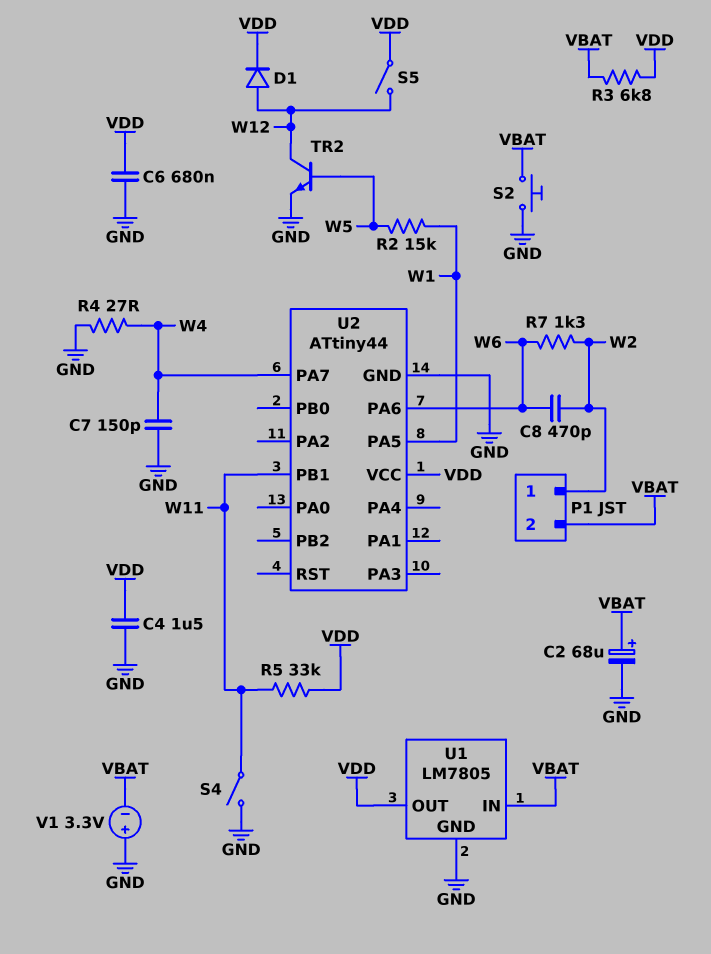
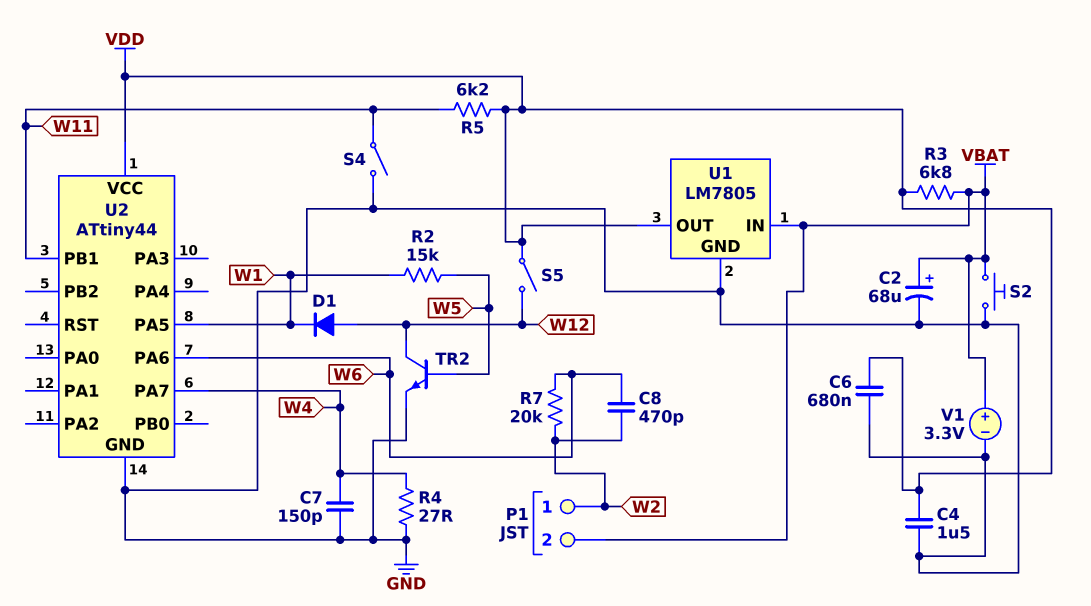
D1: diode (A W12, K VDD) -> diode (A W12, K W1)
R5: 33k (VDD, W11) -> 6.2k (VDD, W11)
R7: 1.3k (W2, W6) -> 20k (W2, W6)
V1: 3.3V (plus GND, minus VBAT) -> 3.3V (plus VBAT, minus GND)

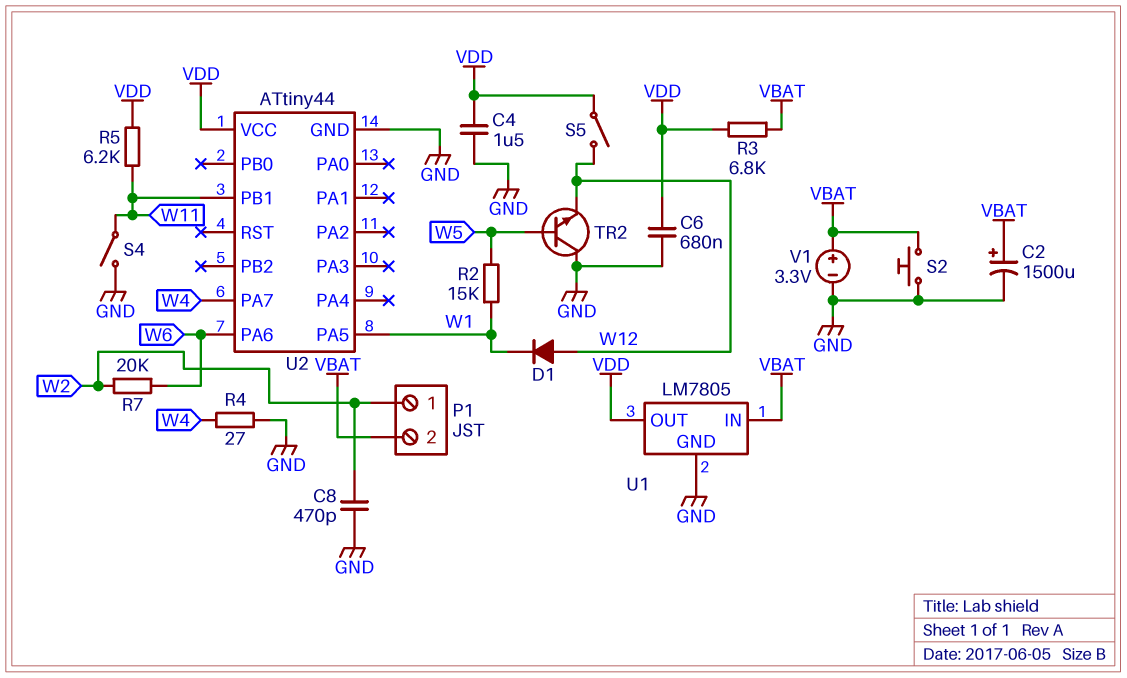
C2: 68uF (plus VBAT, minus GND) -> 1500uF (plus VBAT, minus GND)
C7: 150pF (GND, W4) -> none
C8: 470pF (W2, W6) -> 470pF (GND, W2)
TR2: NPN (B W5, C W12, E GND) -> NPN (B W5, C GND, E W12)

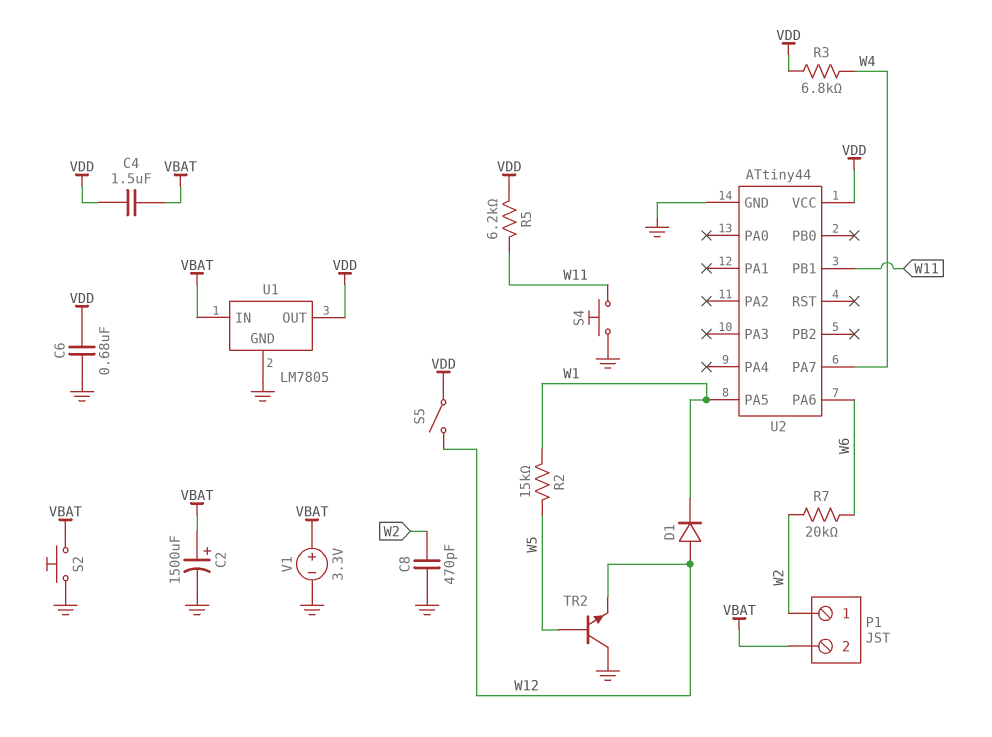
C4: 1.5uF (GND, VDD) -> 1.5uF (VBAT, VDD)
R3: 6.8k (VBAT, VDD) -> 6.8k (VDD, W4)
R4: 27 (GND, W4) -> none
S4: switch (GND, W11) -> button (GND, W11)

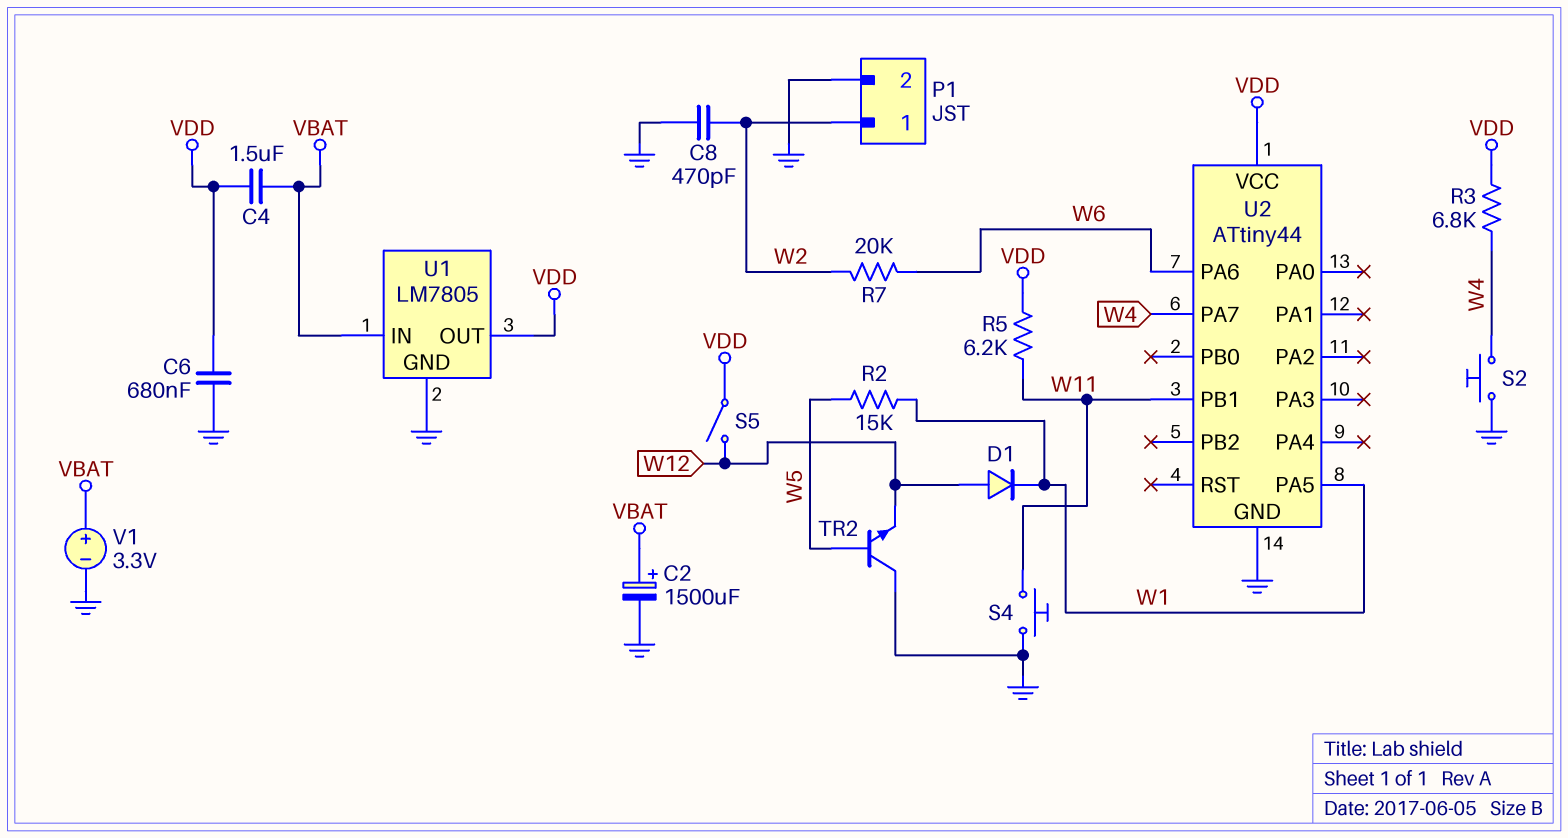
P1 pin 2: VBAT -> GND
S2: button (GND, VBAT) -> button (GND, W4)

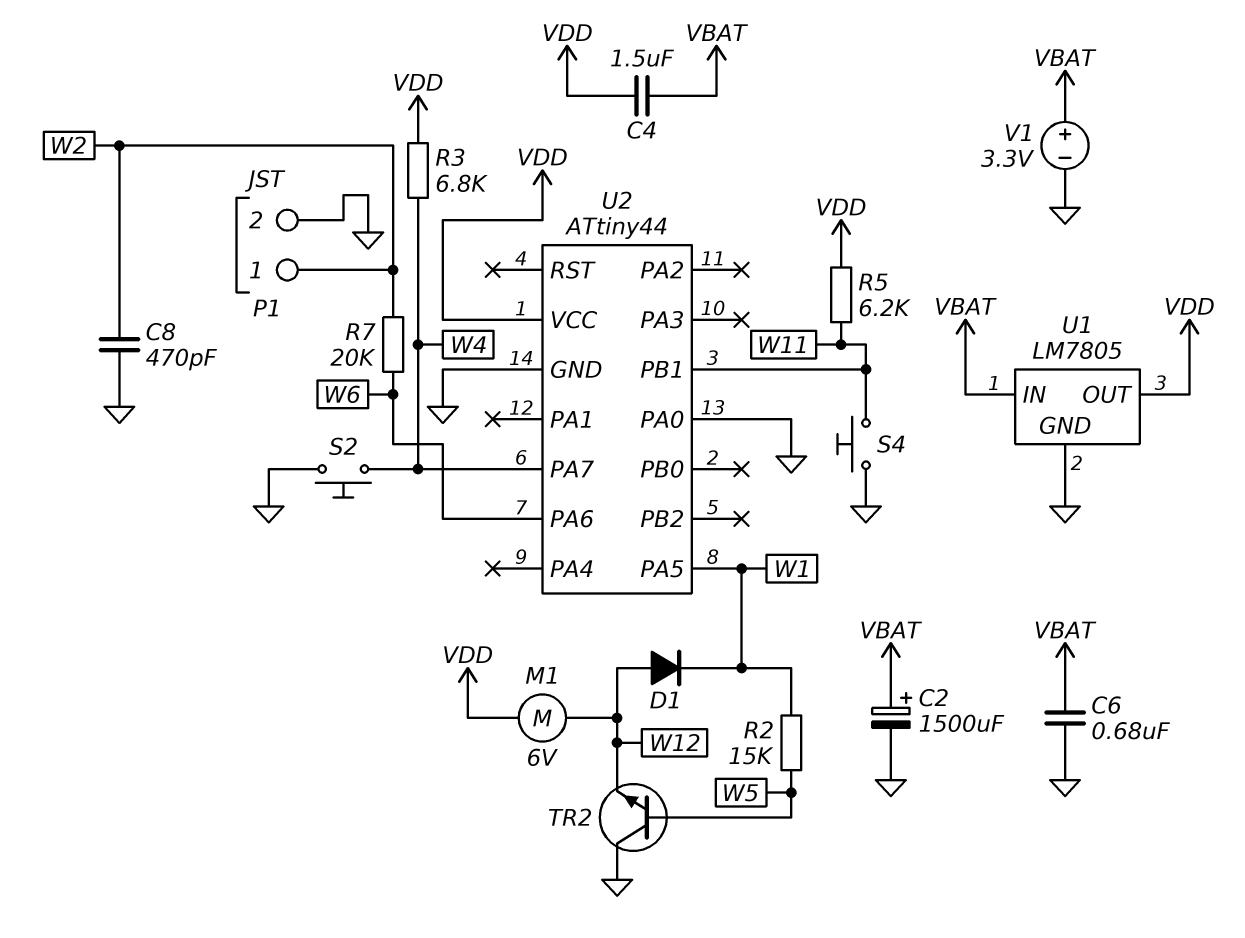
C6: 680nF (GND, VDD) -> 680nF (GND, VBAT)
M1: none -> motor 6V (VDD, W12)
S5: switch (VDD, W12) -> none
U2 pin PA0: none -> GND

